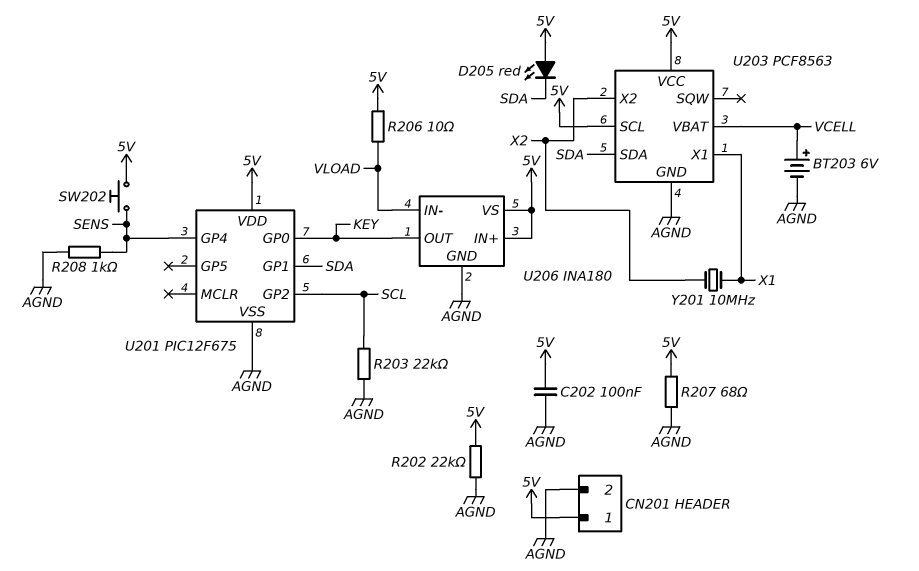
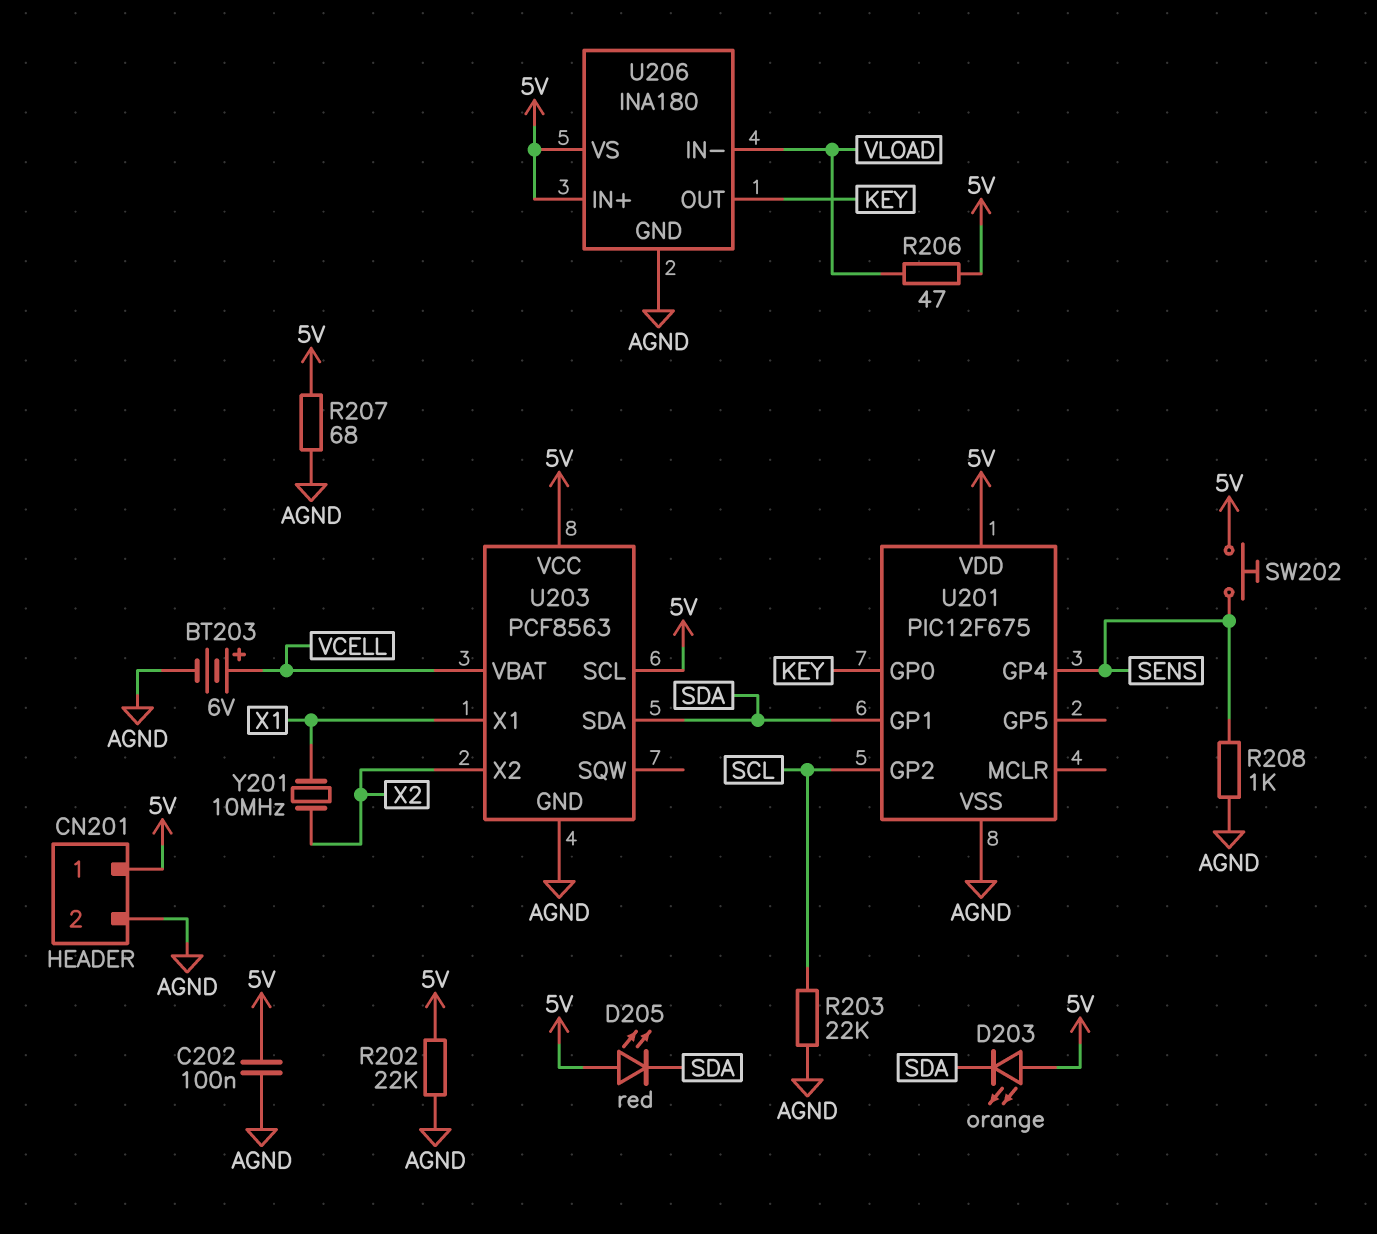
D203: none -> LED orange (A 5V, K SDA)
R206: 10 (5V, VLOAD) -> 47 (5V, VLOAD)

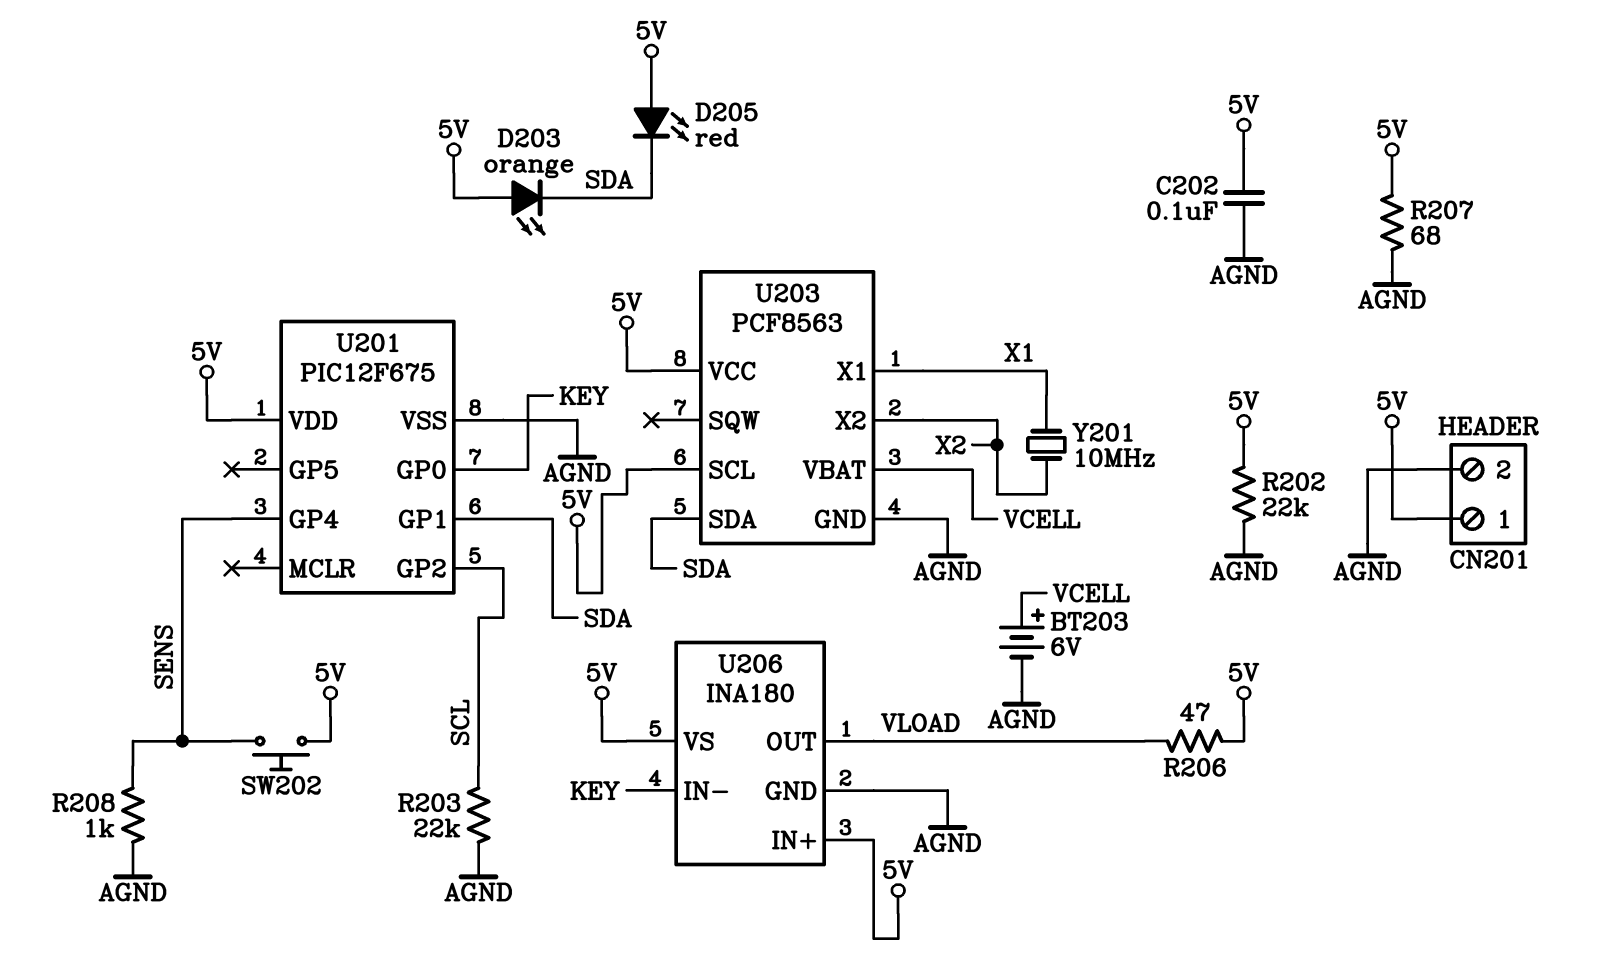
U206 pin IN-: VLOAD -> KEY
U206 pin OUT: KEY -> VLOAD

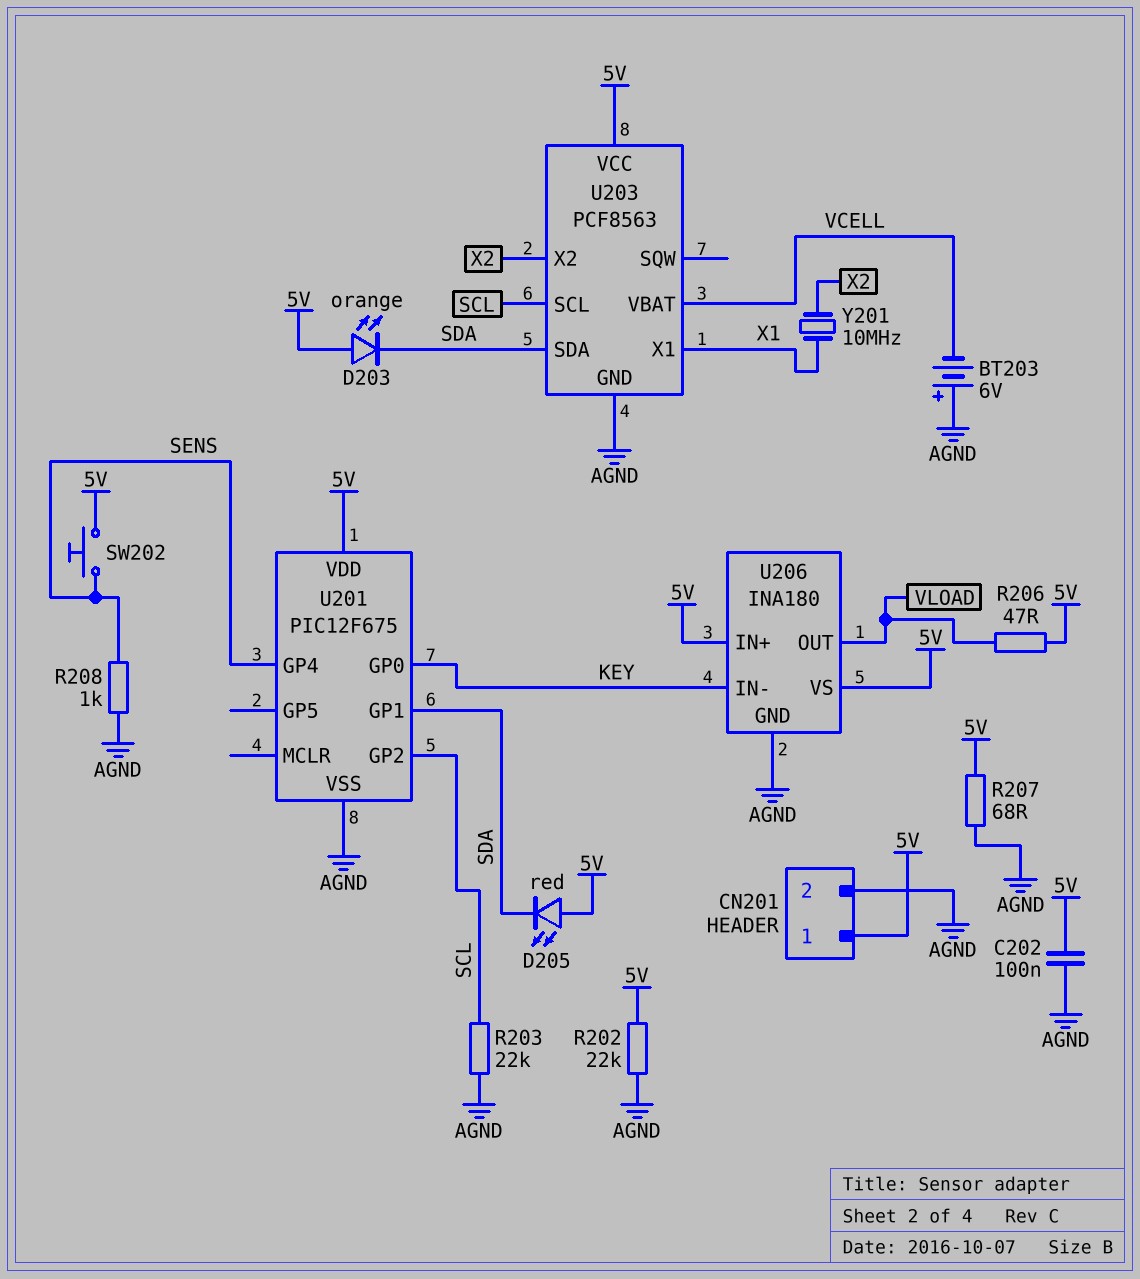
BT203: 6V (plus VCELL, minus AGND) -> 6V (plus AGND, minus VCELL)
U203 pin SCL: 5V -> SCL

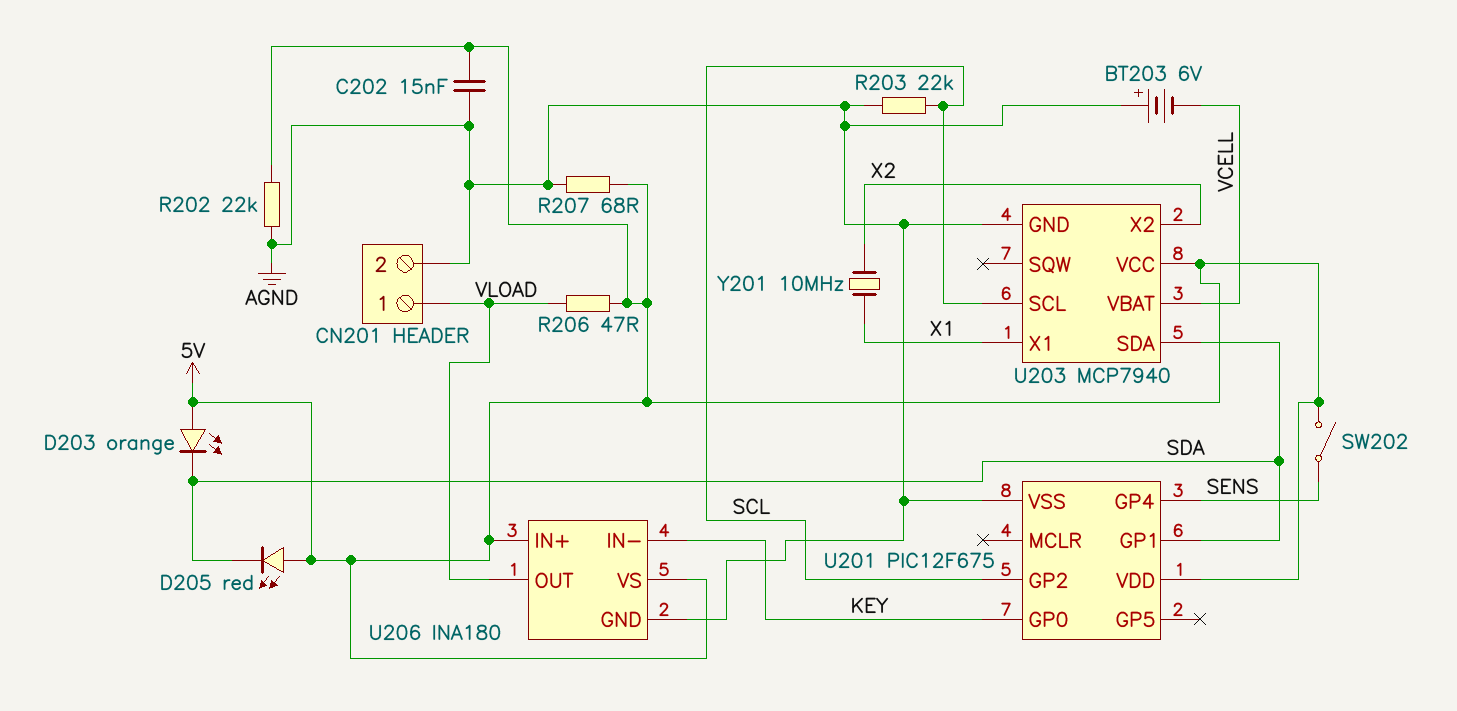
C202: 100nF (5V, AGND) -> 15nF (5V, AGND)
CN201 pin 1: 5V -> VLOAD
R208: 1k (AGND, SENS) -> none
SW202: button (5V, SENS) -> switch (5V, SENS)
U203: PCF8563 -> MCP7940

